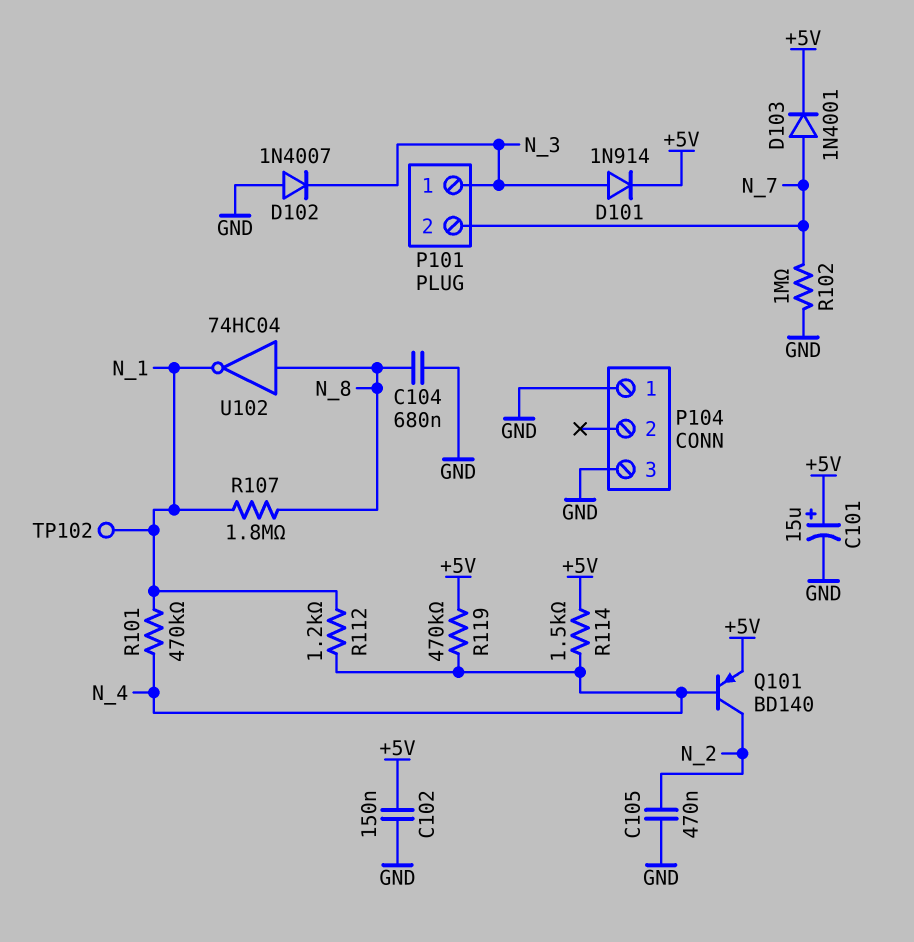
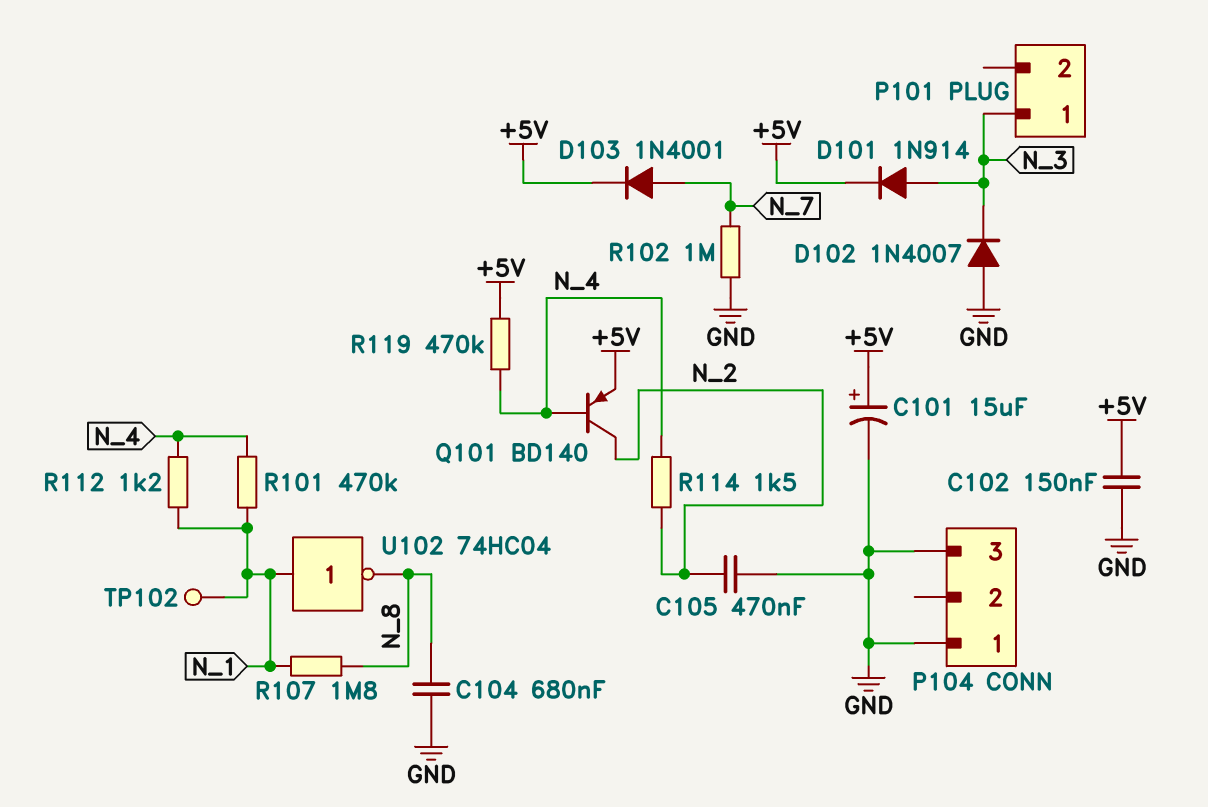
P101 pin 2: N_7 -> none
R114: 1.5k (+5V, N_4) -> 1.5k (N_2, N_4)
U102: NOT 74HC04 (in N_8, out N_1) -> NOT 74HC04 (in N_1, out N_8)

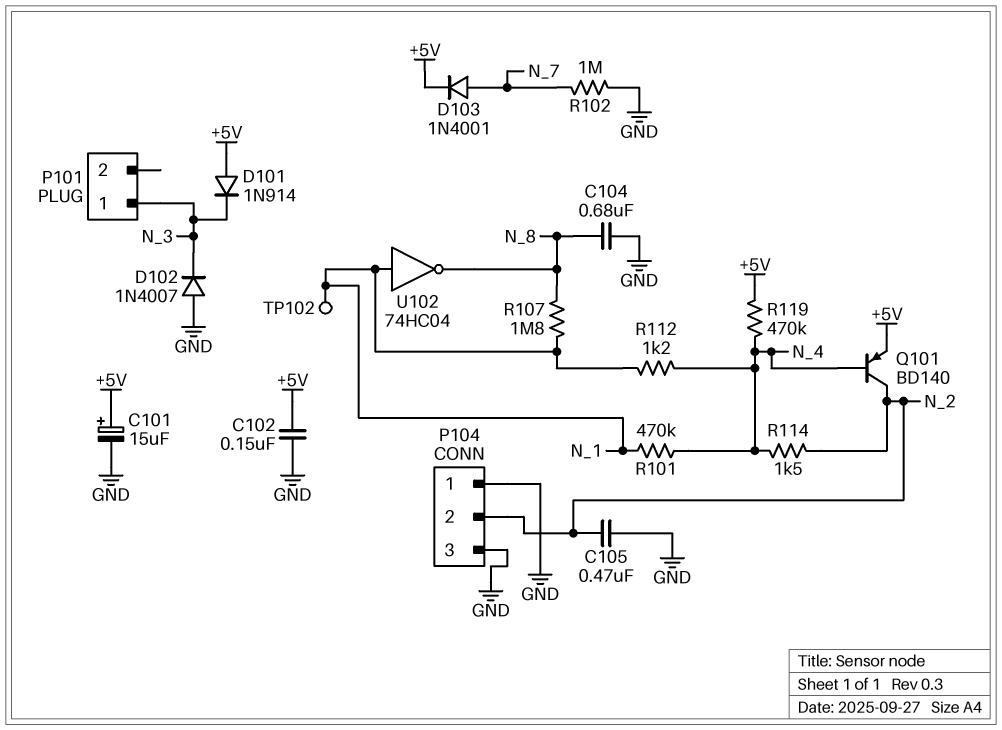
D101: diode 1N914 (A N_3, K +5V) -> diode 1N914 (A +5V, K N_3)
P104 pin 2: none -> N_2

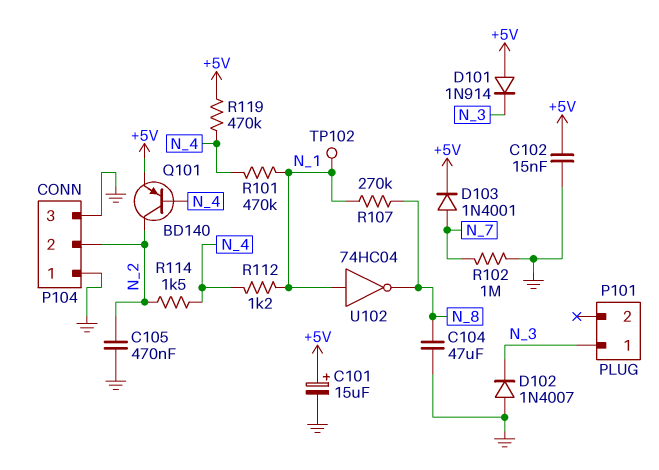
C102: 150nF (+5V, GND) -> 15nF (+5V, GND)
C104: 680nF (GND, N_8) -> 47uF (GND, N_8)
R107: 1.8M (N_1, N_8) -> 270k (N_1, N_8)

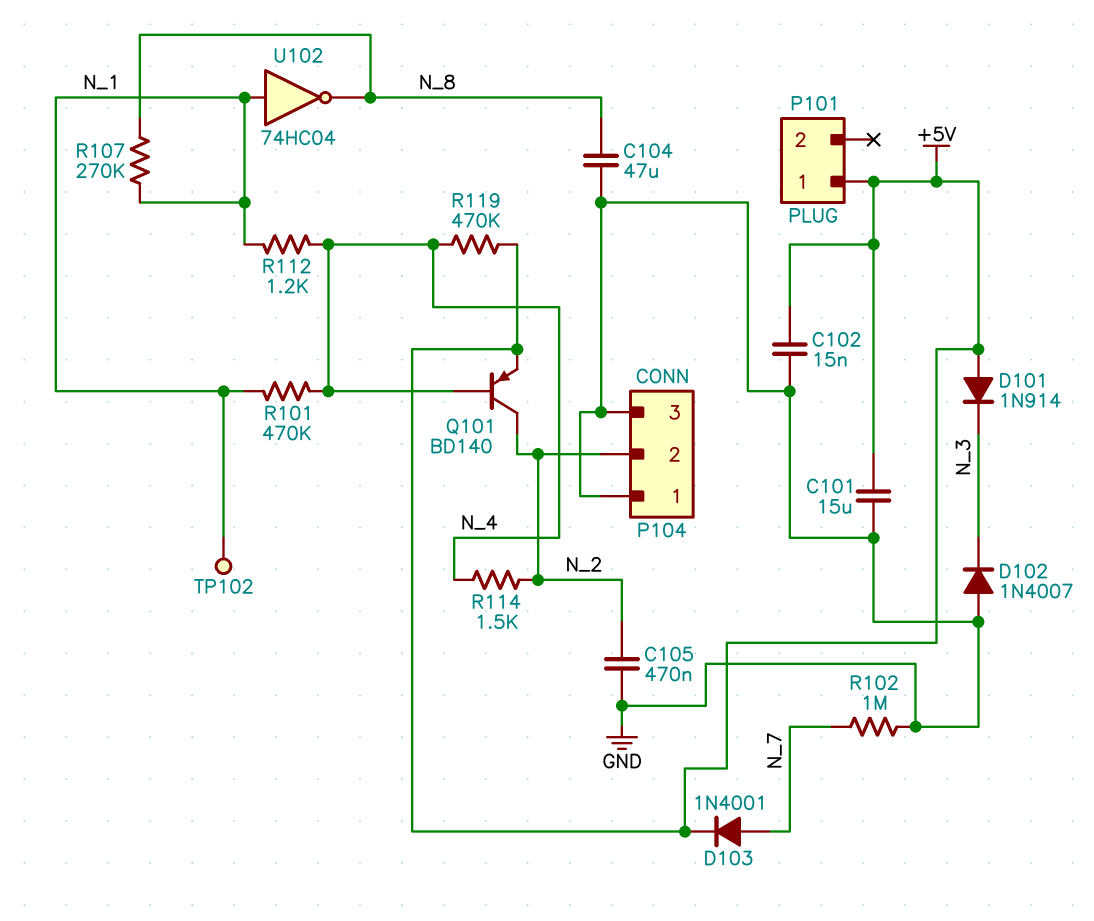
C101: 15uF (plus +5V, minus GND) -> 15uF (+5V, GND)
P101 pin 1: N_3 -> +5V

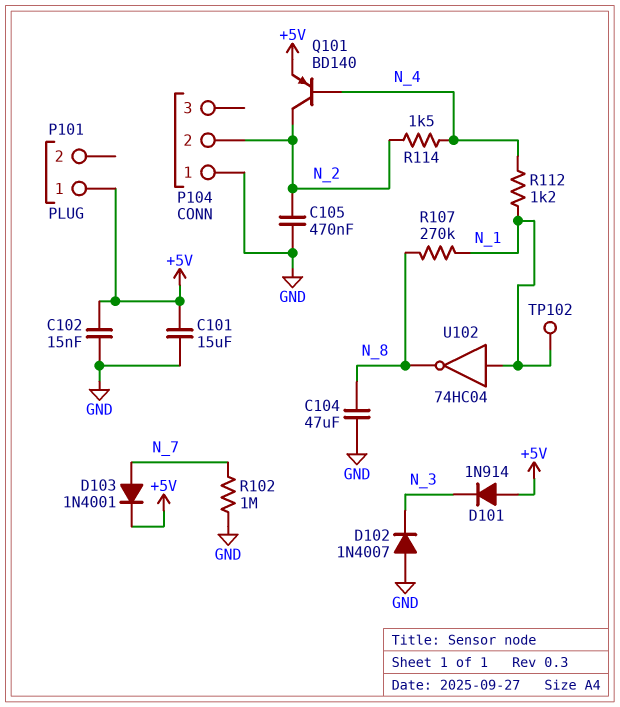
P104 pin 3: GND -> none
R101: 470k (N_1, N_4) -> none
R119: 470k (+5V, N_4) -> none

